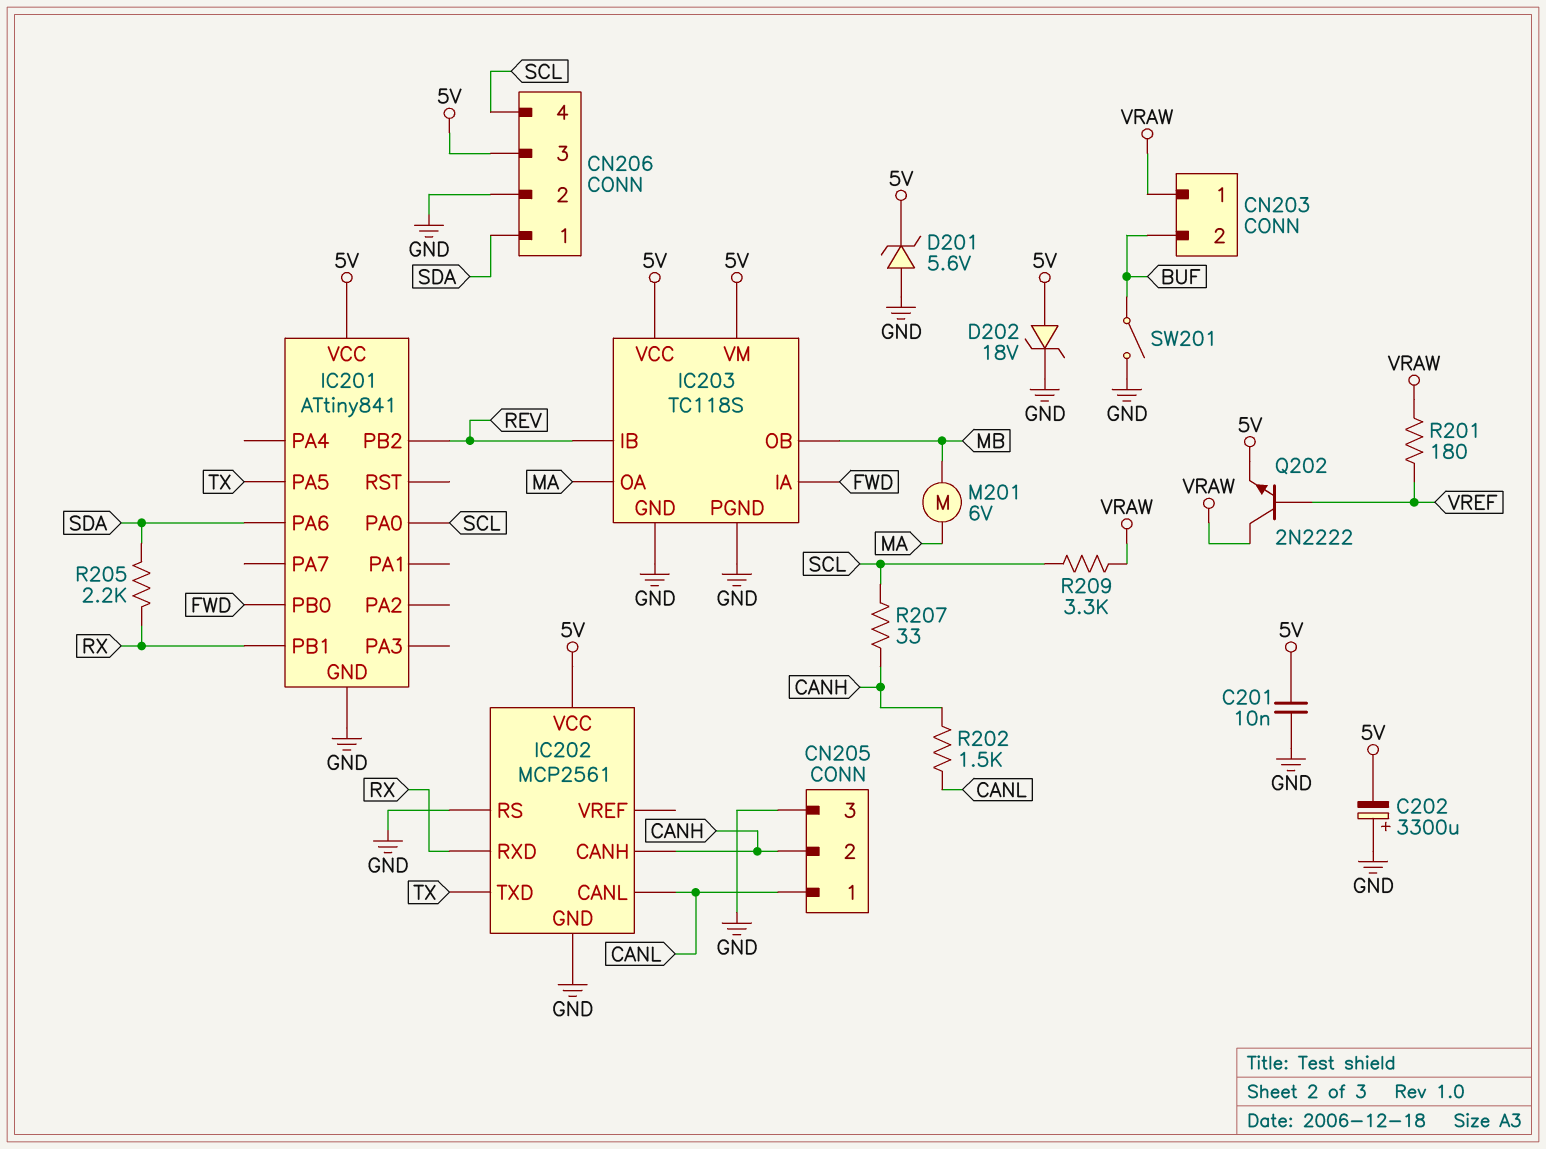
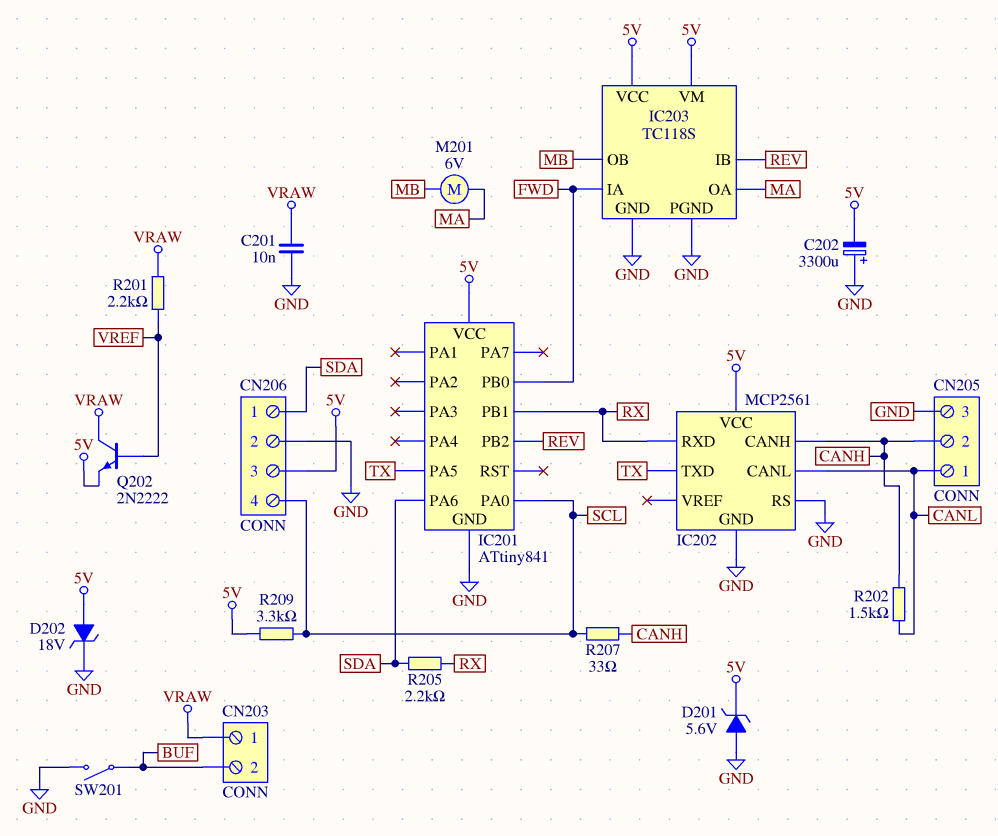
C201: 10nF (5V, GND) -> 10nF (GND, VRAW)
R201: 180 (VRAW, VREF) -> 2.2k (VRAW, VREF)
R209: 3.3k (SCL, VRAW) -> 3.3k (5V, SCL)

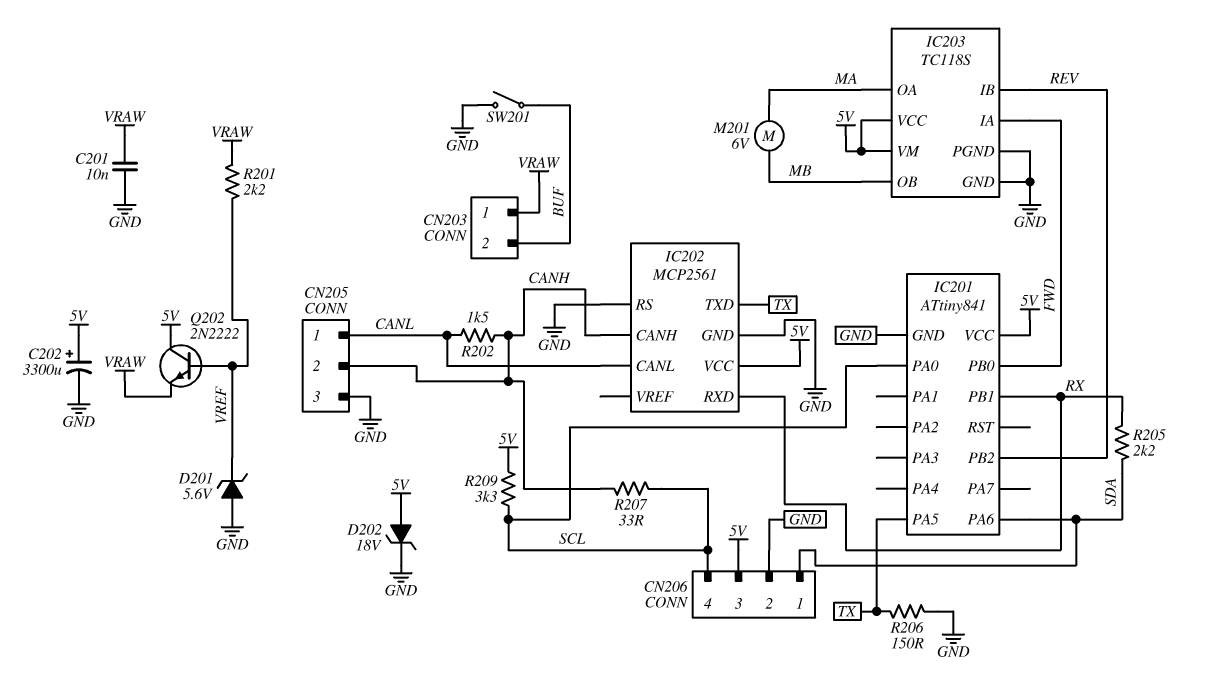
C202: 3300uF (plus GND, minus 5V) -> 3300uF (plus 5V, minus GND)
D201: zener 5.6V (A GND, K 5V) -> zener 5.6V (A GND, K VREF)
Q202: NPN 2N2222 (B VREF, C VRAW, E 5V) -> NPN 2N2222 (B VREF, C 5V, E VRAW)
R206: none -> 150 (GND, TX)

